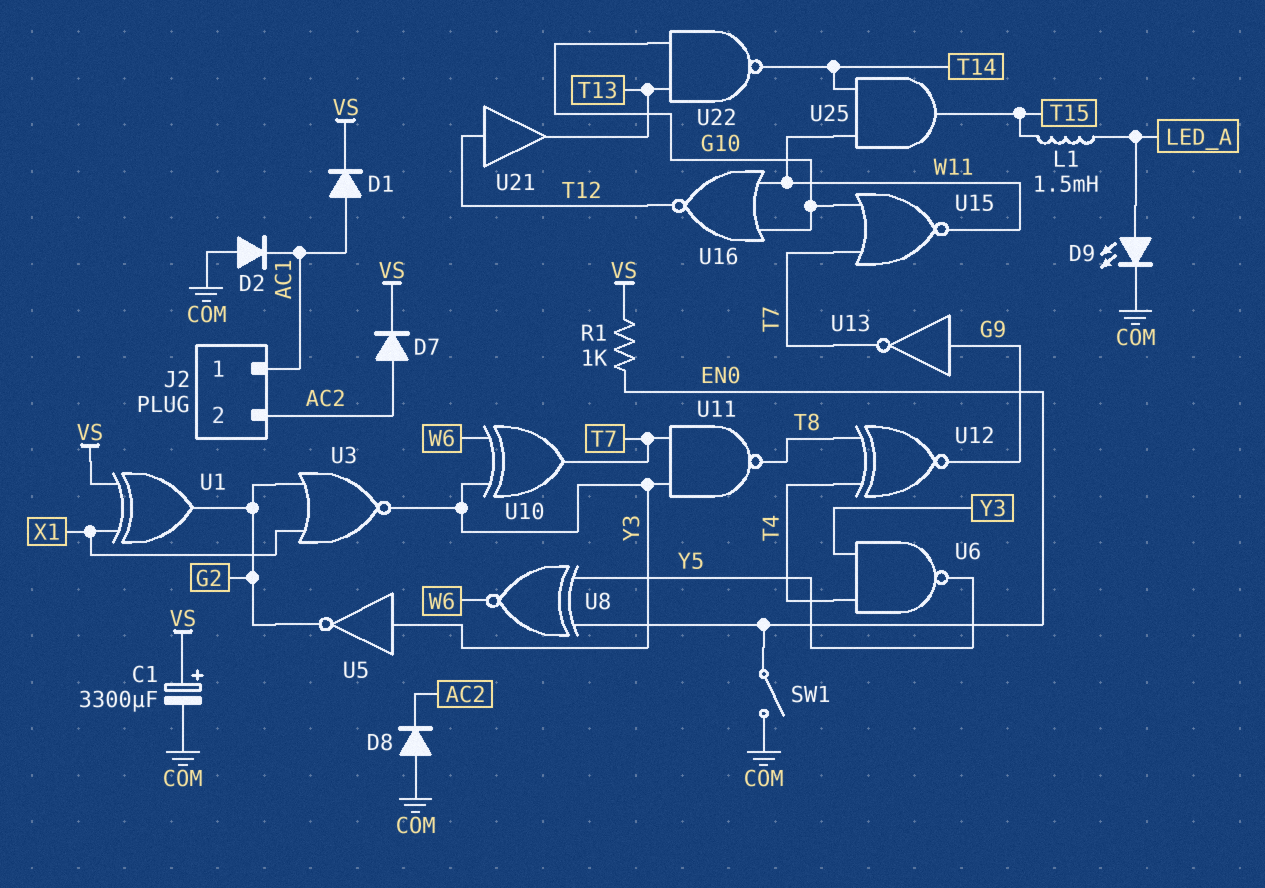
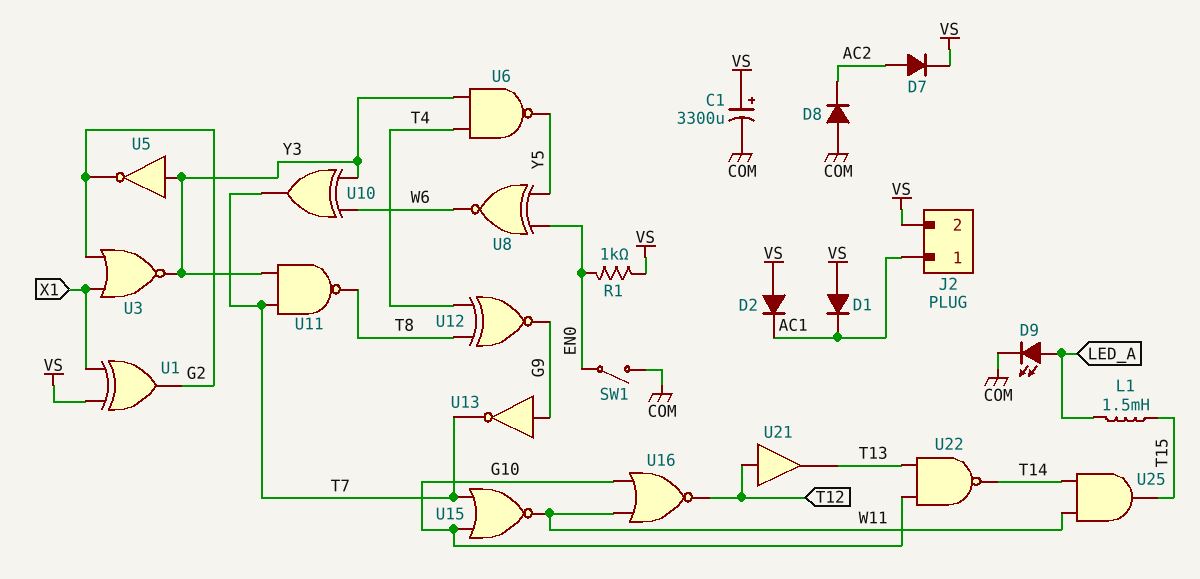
D1: diode (A AC1, K VS) -> diode (A VS, K AC1)
D2: diode (A COM, K AC1) -> diode (A VS, K AC1)
J2 pin 2: AC2 -> VS

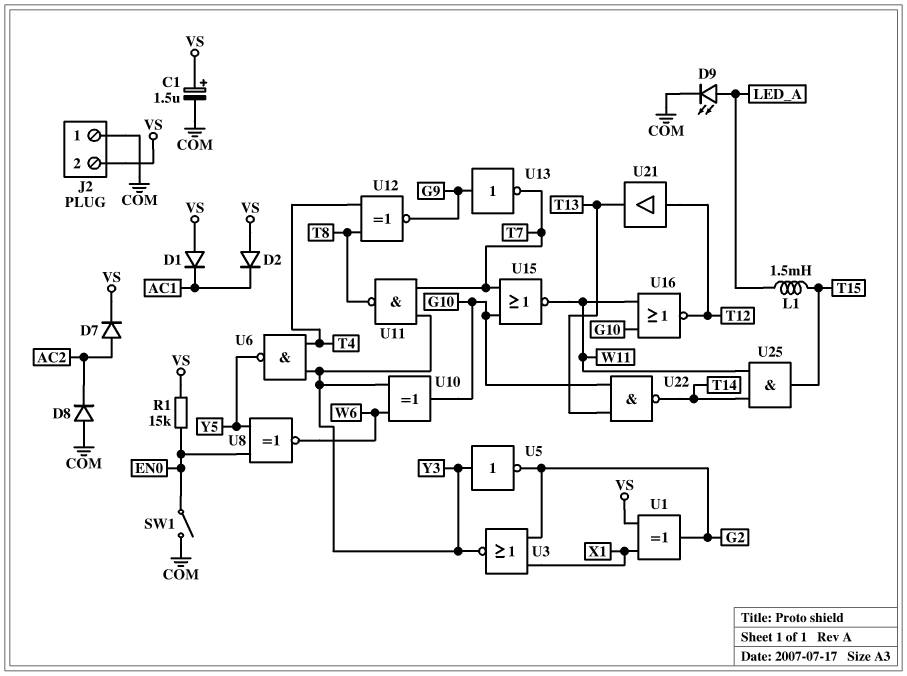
C1: 3300uF (plus VS, minus COM) -> 1.5uF (plus VS, minus COM)
J2 pin 1: AC1 -> COM
R1: 1k (EN0, VS) -> 15k (EN0, VS)
U10: XOR (in W6, in Y3, out T7) -> XOR (in W6, in Y3, out G10)

